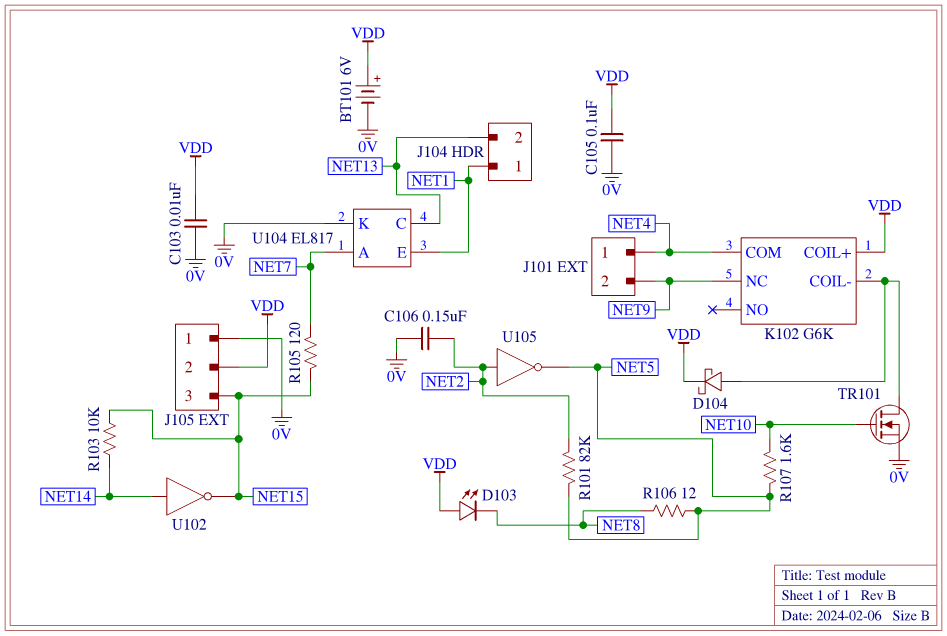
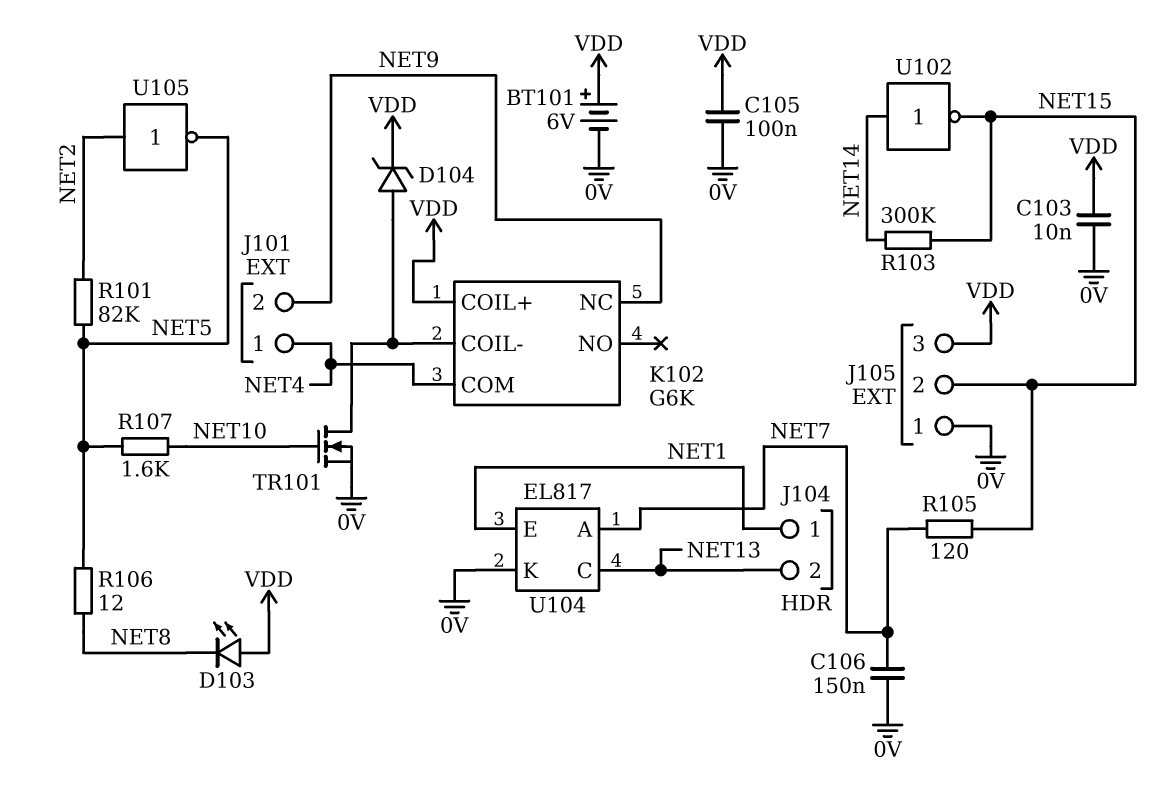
C106: 150nF (0V, NET2) -> 150nF (0V, NET7)
D104: schottky (A K102/COIL-, K VDD) -> zener (A K102/COIL-, K VDD)
J105 pin 2: VDD -> NET15
J105 pin 3: NET15 -> VDD
R103: 10k (NET14, NET15) -> 300k (NET14, NET15)

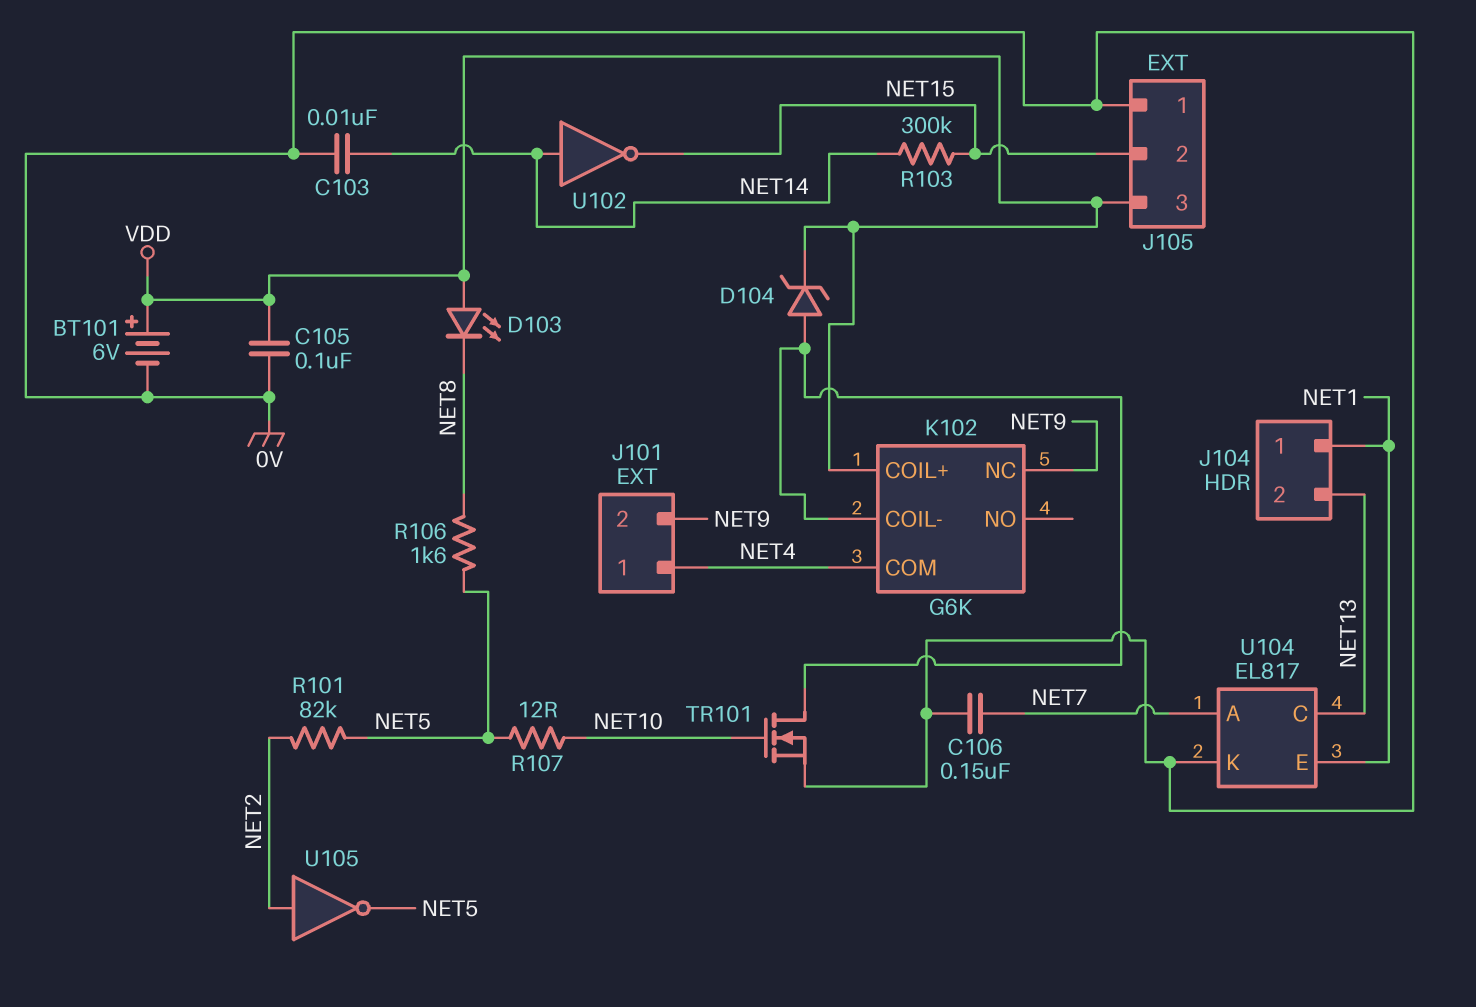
C103: 10nF (0V, VDD) -> 10nF (0V, NET14)
R105: 120 (NET7, NET15) -> none
R106: 12 (NET5, NET8) -> 1.6k (NET5, NET8)
R107: 1.6k (NET5, NET10) -> 12 (NET5, NET10)

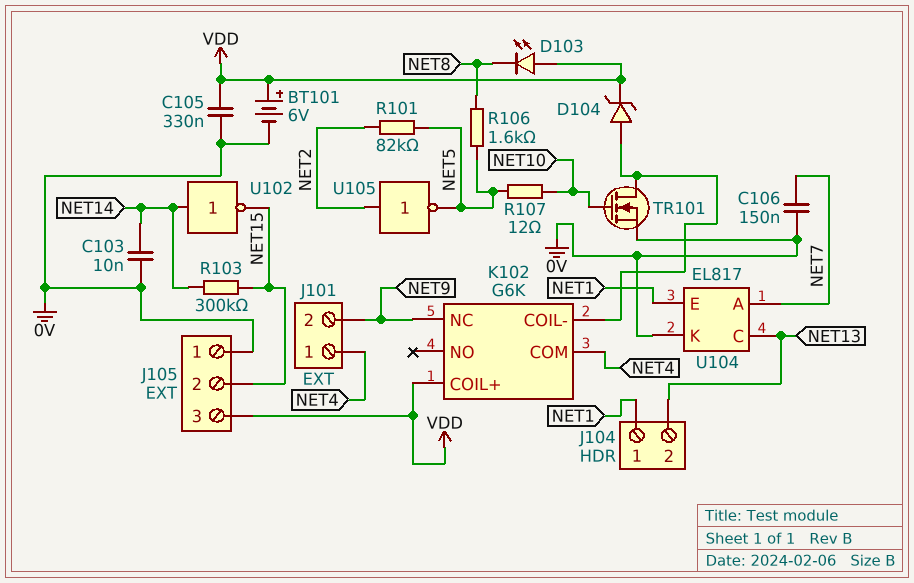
C105: 100nF (0V, VDD) -> 330nF (0V, VDD)

